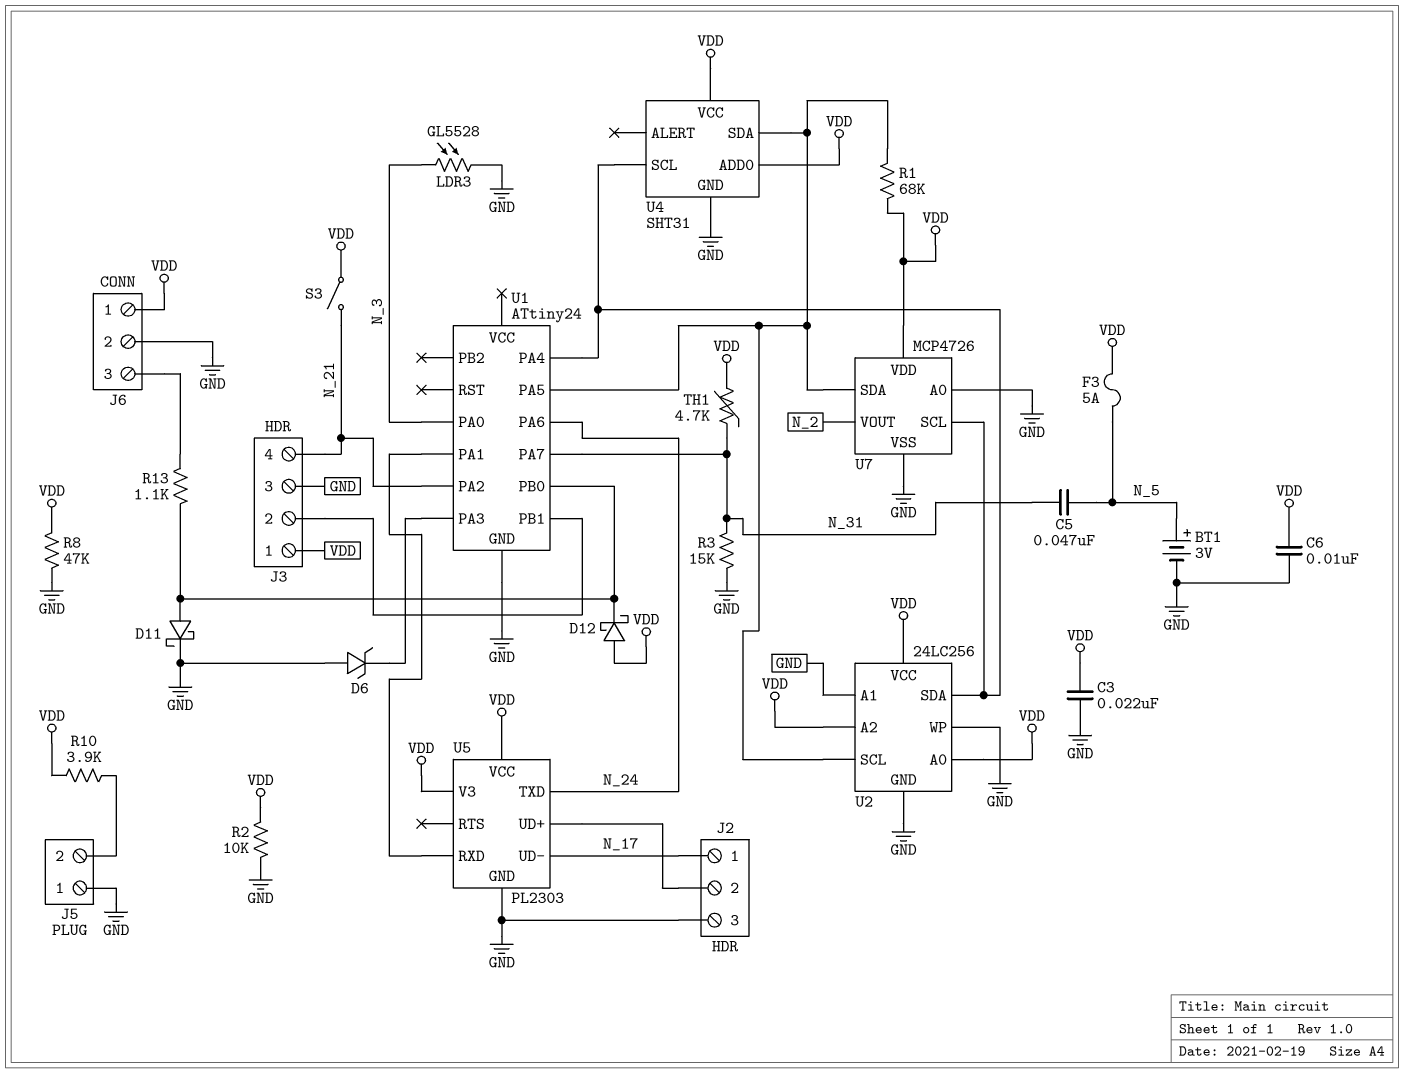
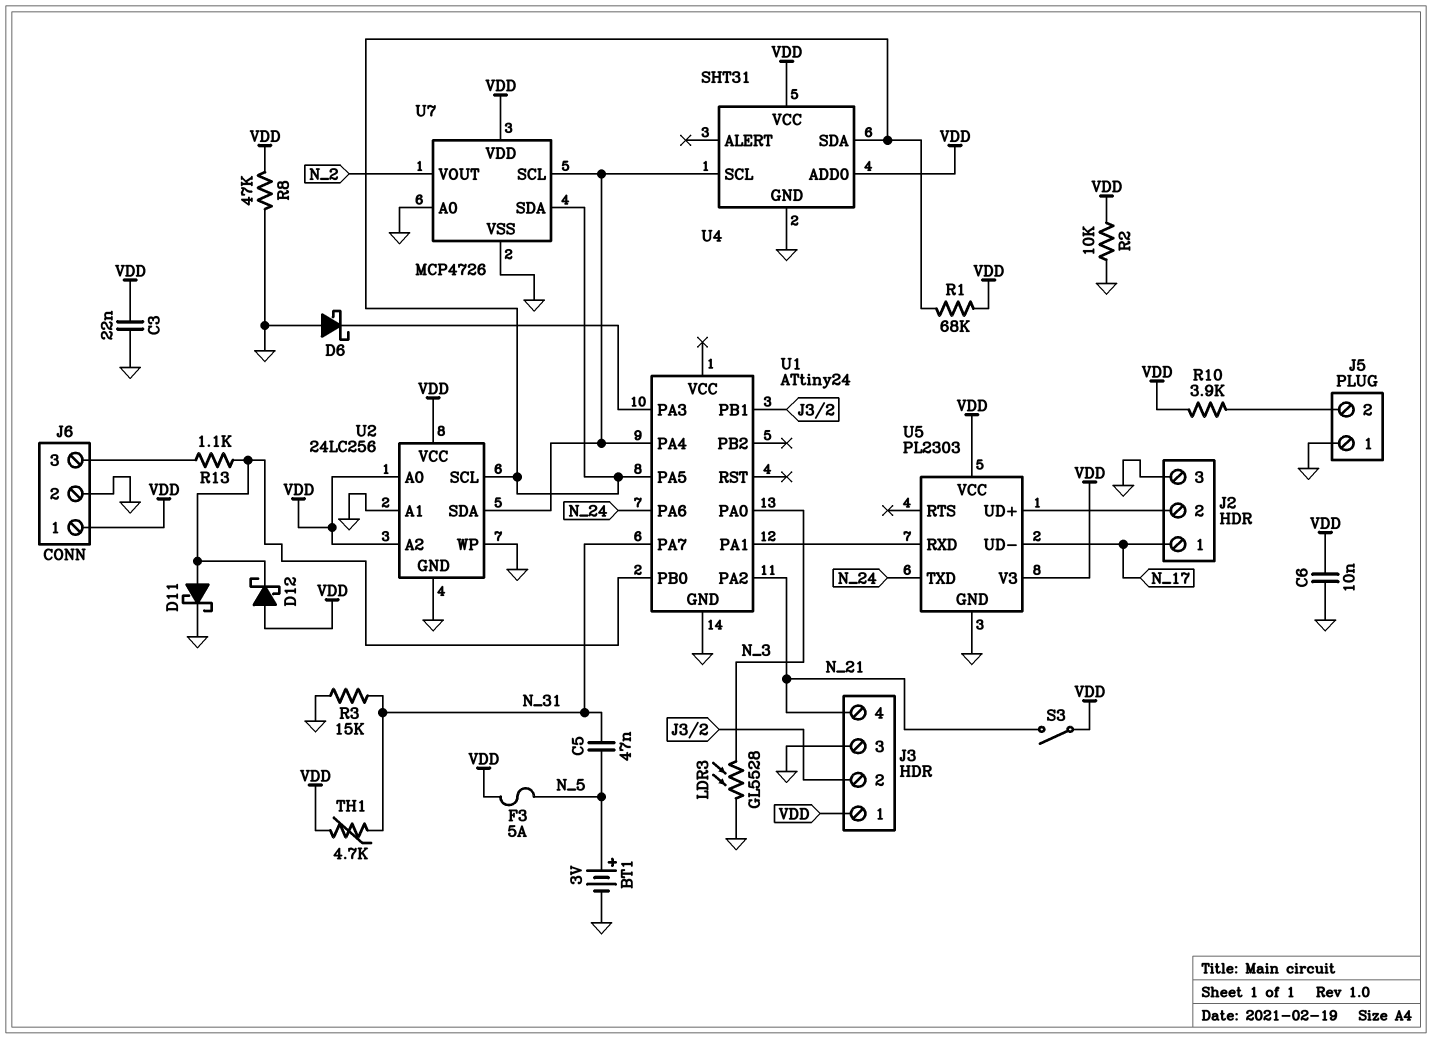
D6: zener (A GND, K U1/PA3) -> schottky (A GND, K U1/PA3)

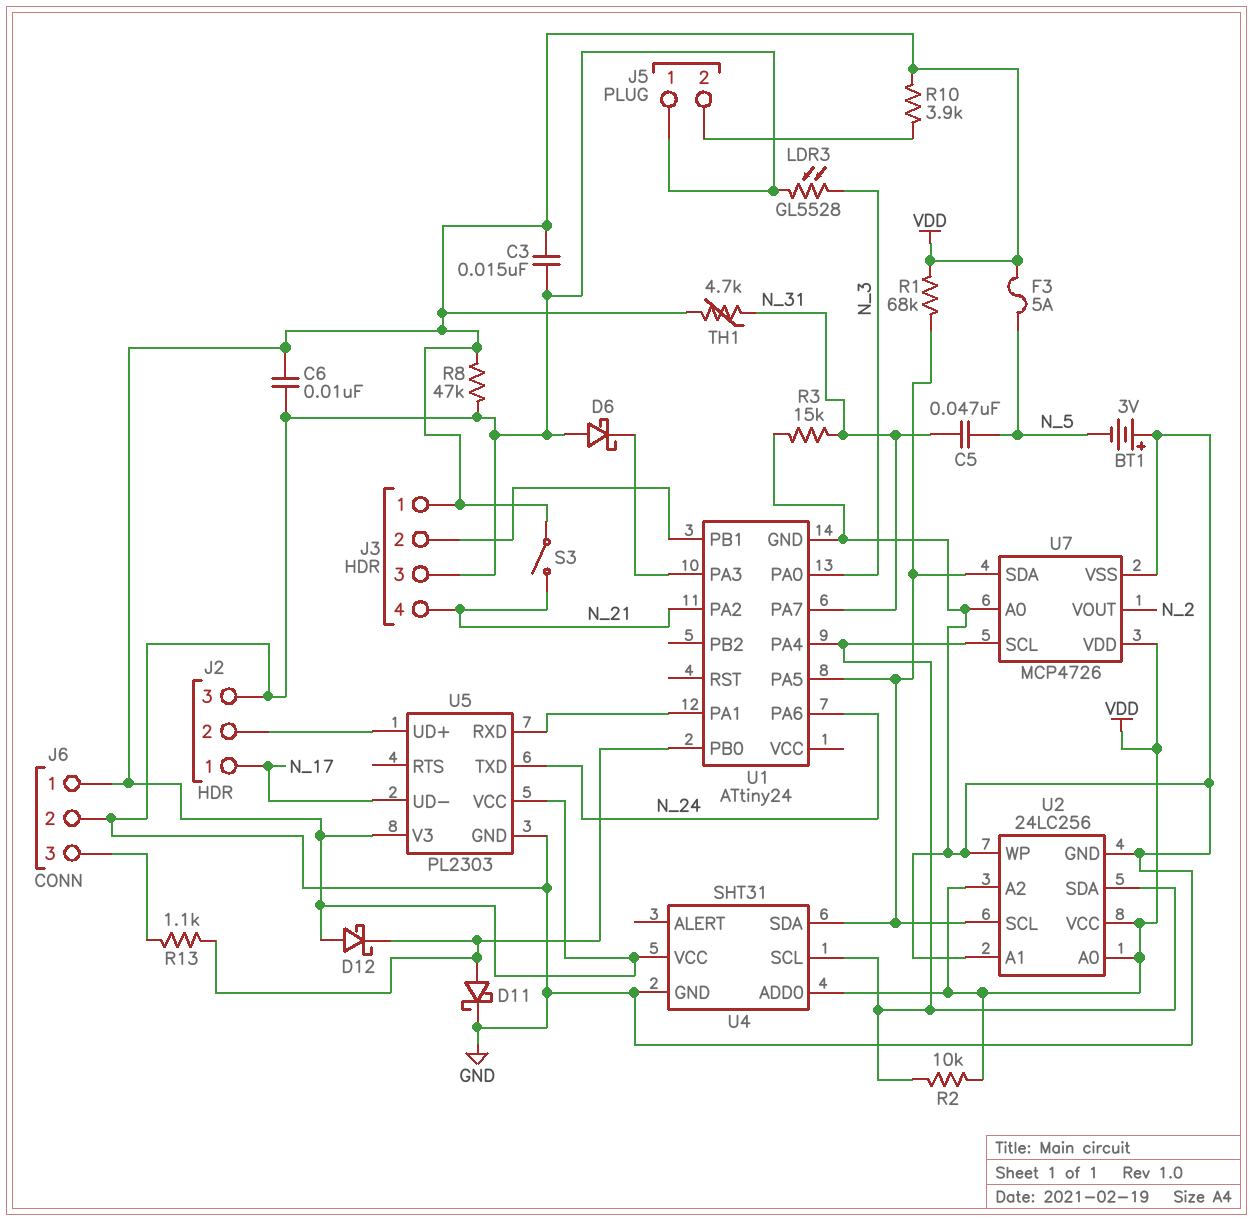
BT1: 3V (plus N_5, minus GND) -> 3V (plus GND, minus N_5)
C3: 22nF (GND, VDD) -> 15nF (GND, VDD)
R2: 10k (GND, VDD) -> 10k (U1/PA4, VDD)

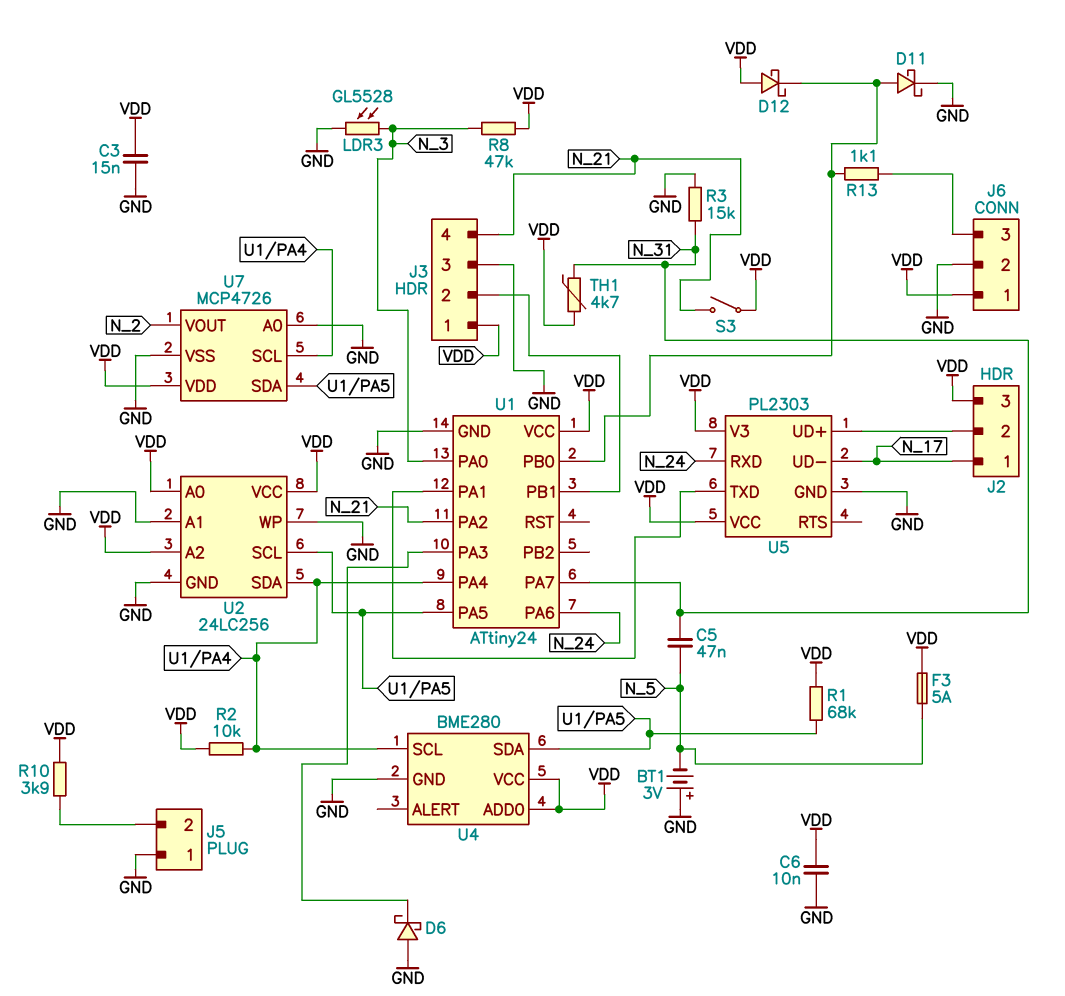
J2 pin 3: GND -> VDD
R8: 47k (GND, VDD) -> 47k (N_3, VDD)
U1 pin VCC: none -> VDD
U4: SHT31 -> BME280
U5 pin RXD: U1/PA1 -> N_24
U5 pin TXD: N_24 -> U1/PA1

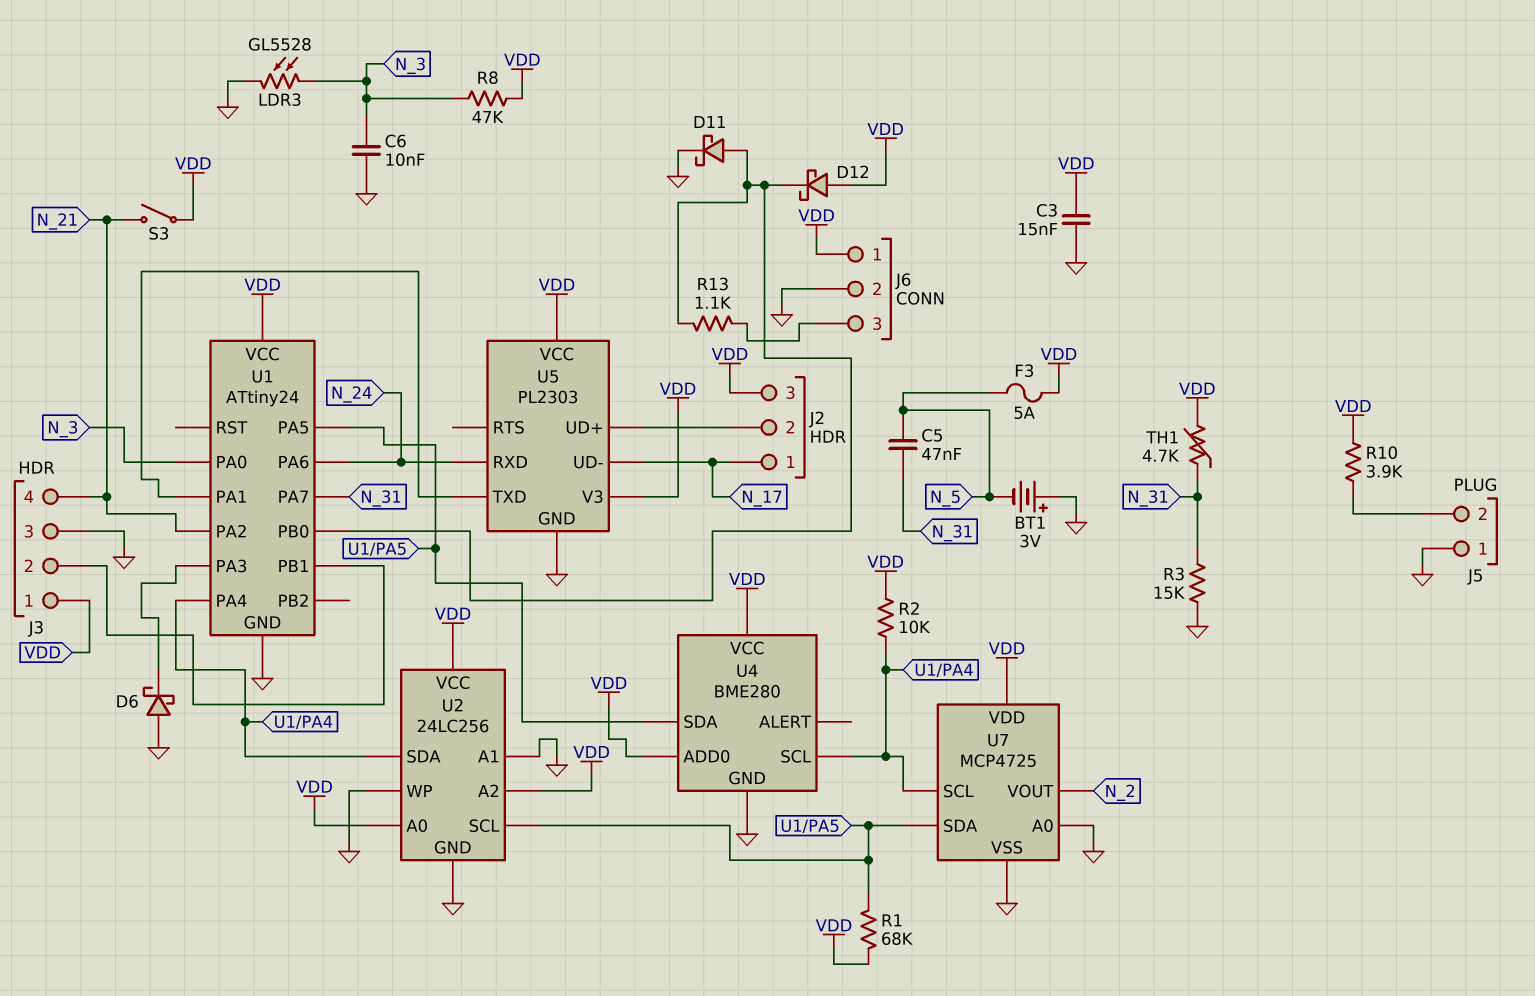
C6: 10nF (GND, VDD) -> 10nF (GND, N_3)
U7: MCP4726 -> MCP4725

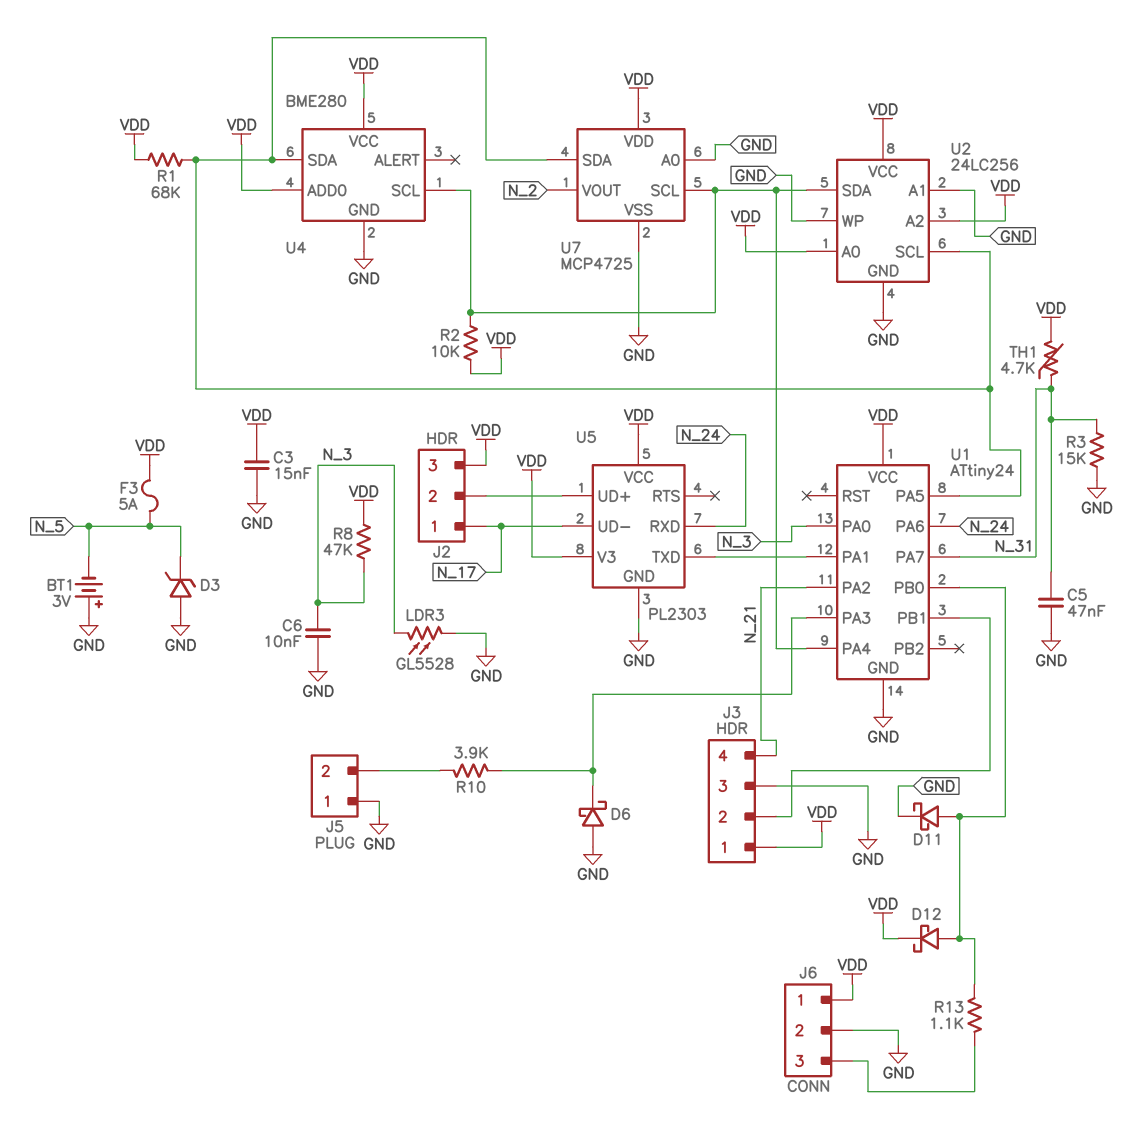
C5: 47nF (N_5, N_31) -> 47nF (GND, N_31)
D3: none -> zener (A GND, K N_5)
D12: schottky (A VDD, K U1/PB0) -> schottky (A U1/PB0, K VDD)
R10: 3.9k (J5/2, VDD) -> 3.9k (J5/2, U1/PA3)
S3: switch (N_21, VDD) -> none

